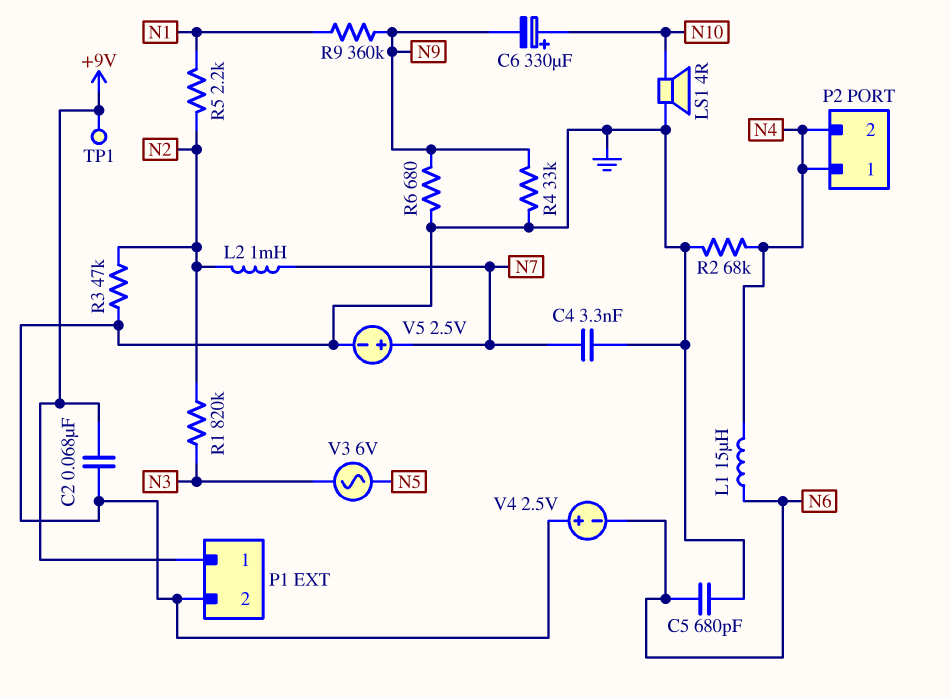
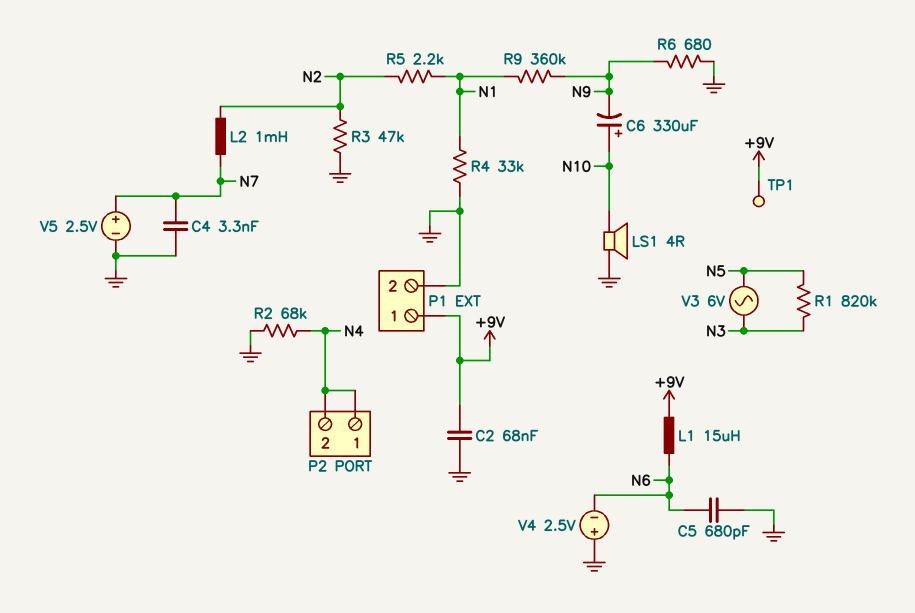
L1: 15uH (N4, N6) -> 15uH (+9V, N6)
R1: 820k (N2, N3) -> 820k (N3, N5)
R4: 33k (GND, N9) -> 33k (GND, N1)

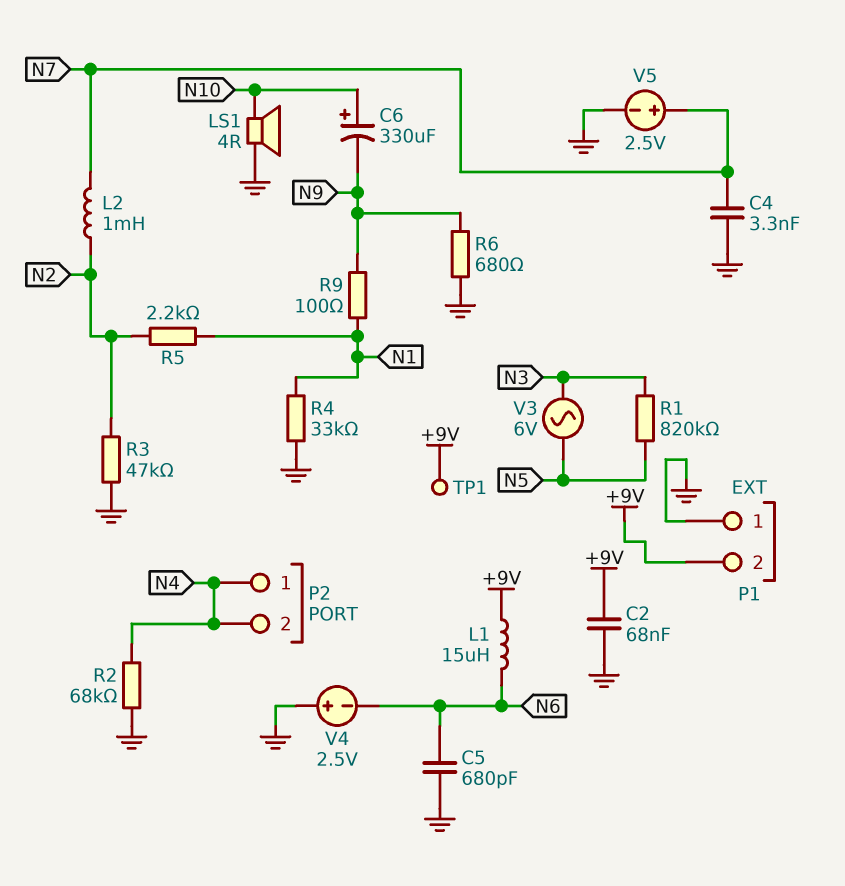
P1 pin 1: +9V -> GND
P1 pin 2: GND -> +9V
R9: 360k (N1, N9) -> 100 (N1, N9)

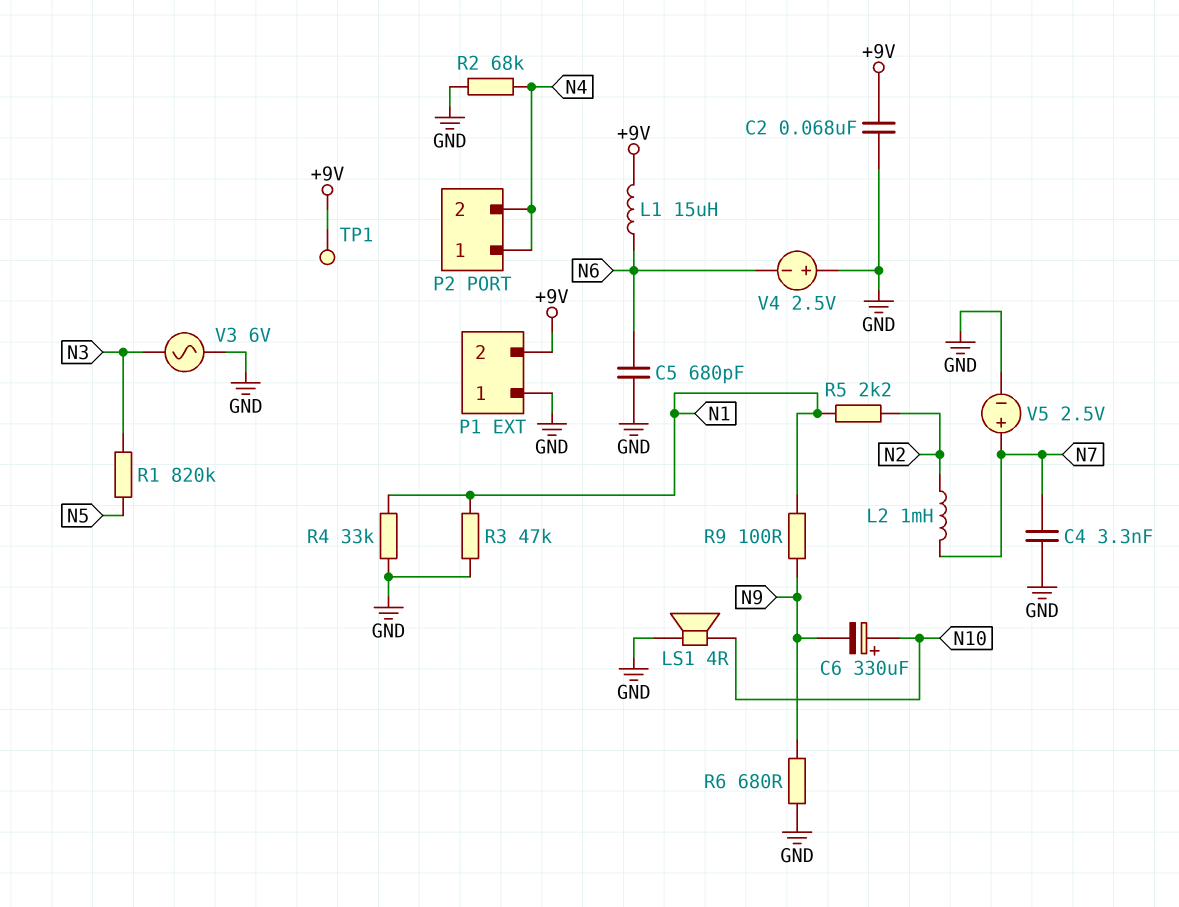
R3: 47k (GND, N2) -> 47k (GND, N1)
V3: AC 6V (N3, N5) -> AC 6V (GND, N3)

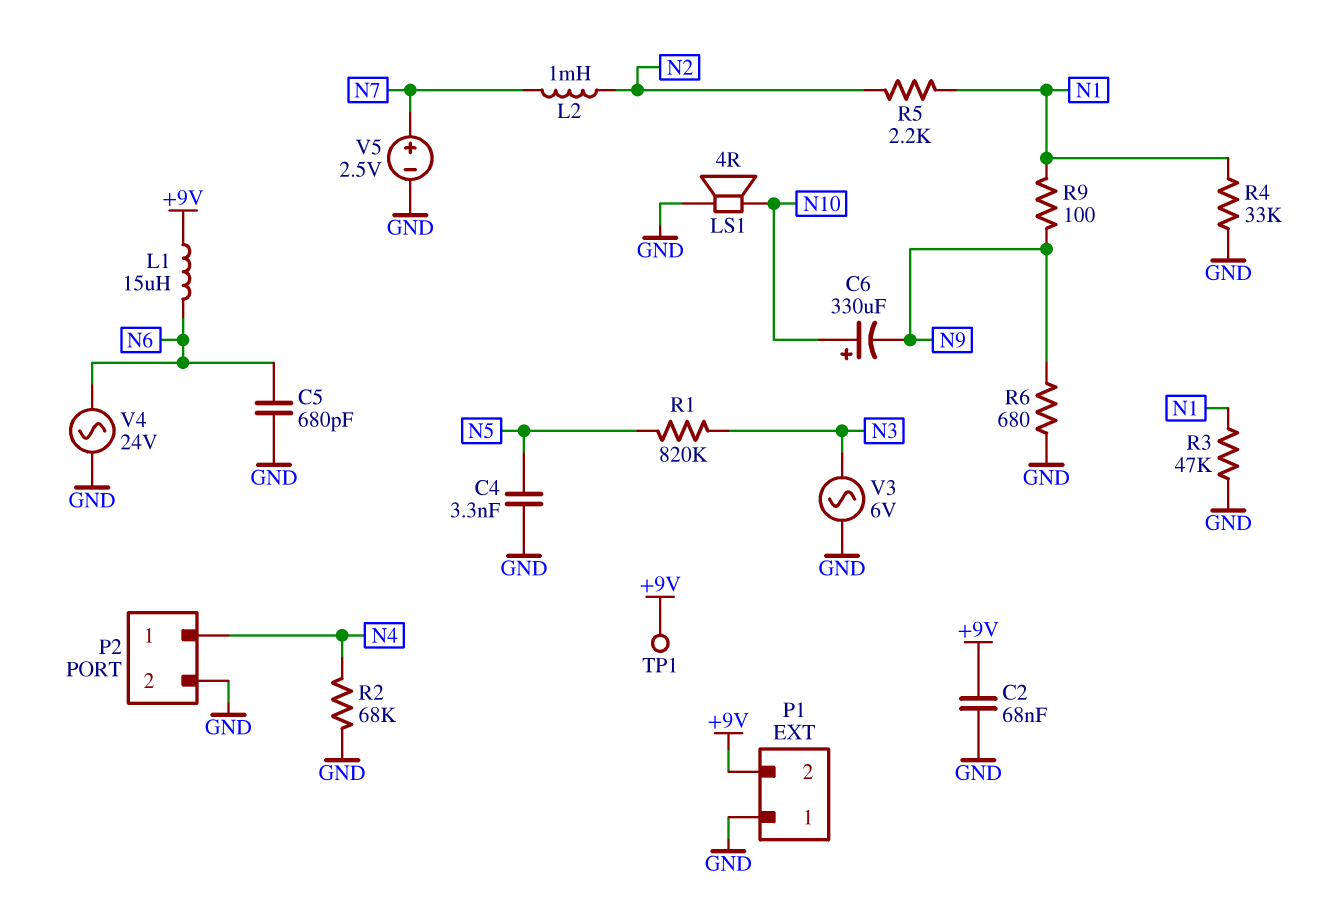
C4: 3.3nF (GND, N7) -> 3.3nF (GND, N5)
P2 pin 2: N4 -> GND
V4: 2.5V (plus GND, minus N6) -> AC 24V (GND, N6)

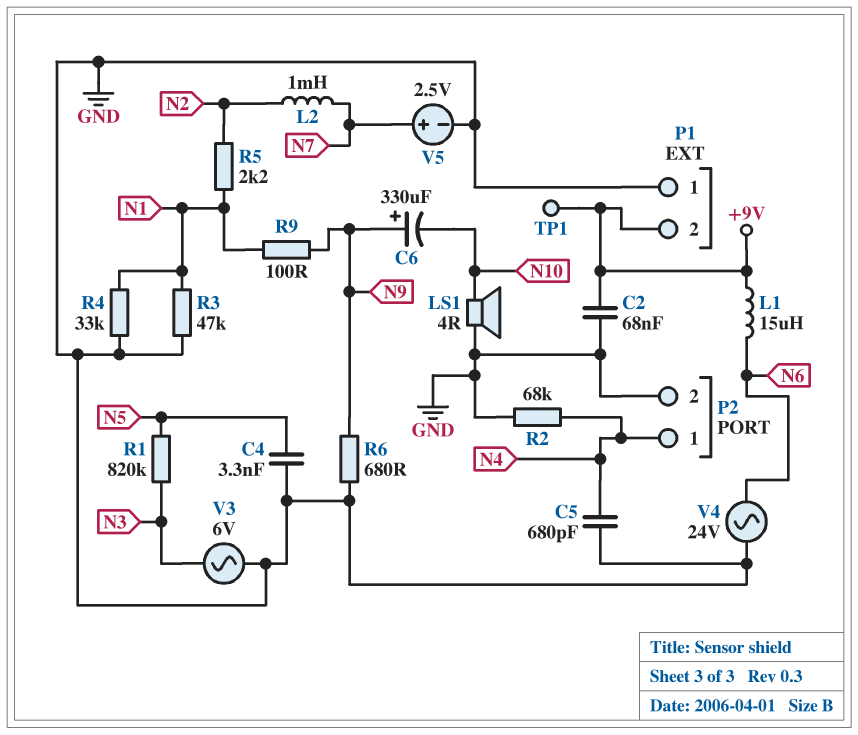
C5: 680pF (GND, N6) -> 680pF (GND, N4)
C6: 330uF (plus N10, minus N9) -> 330uF (plus N9, minus N10)

